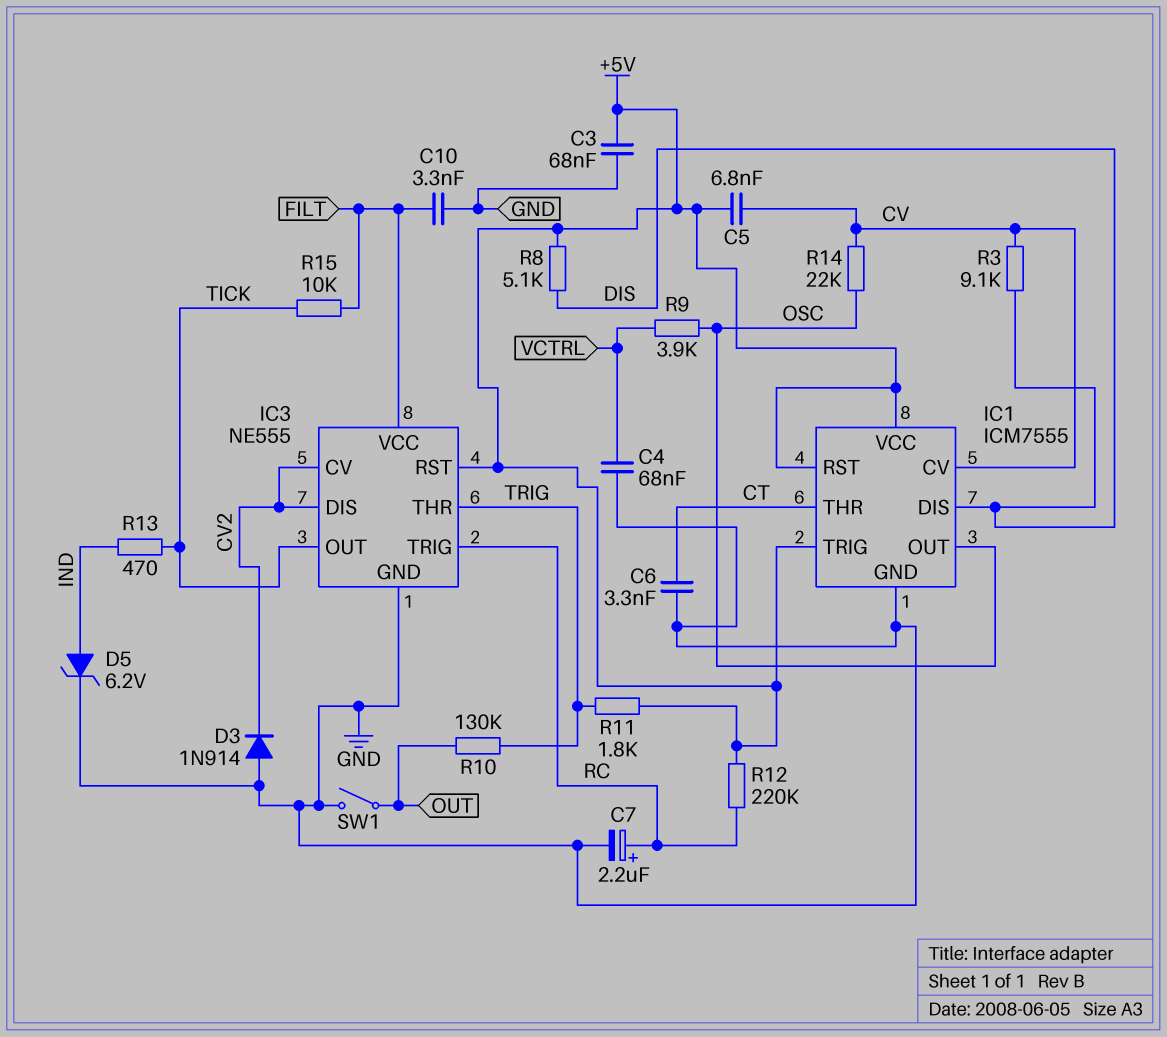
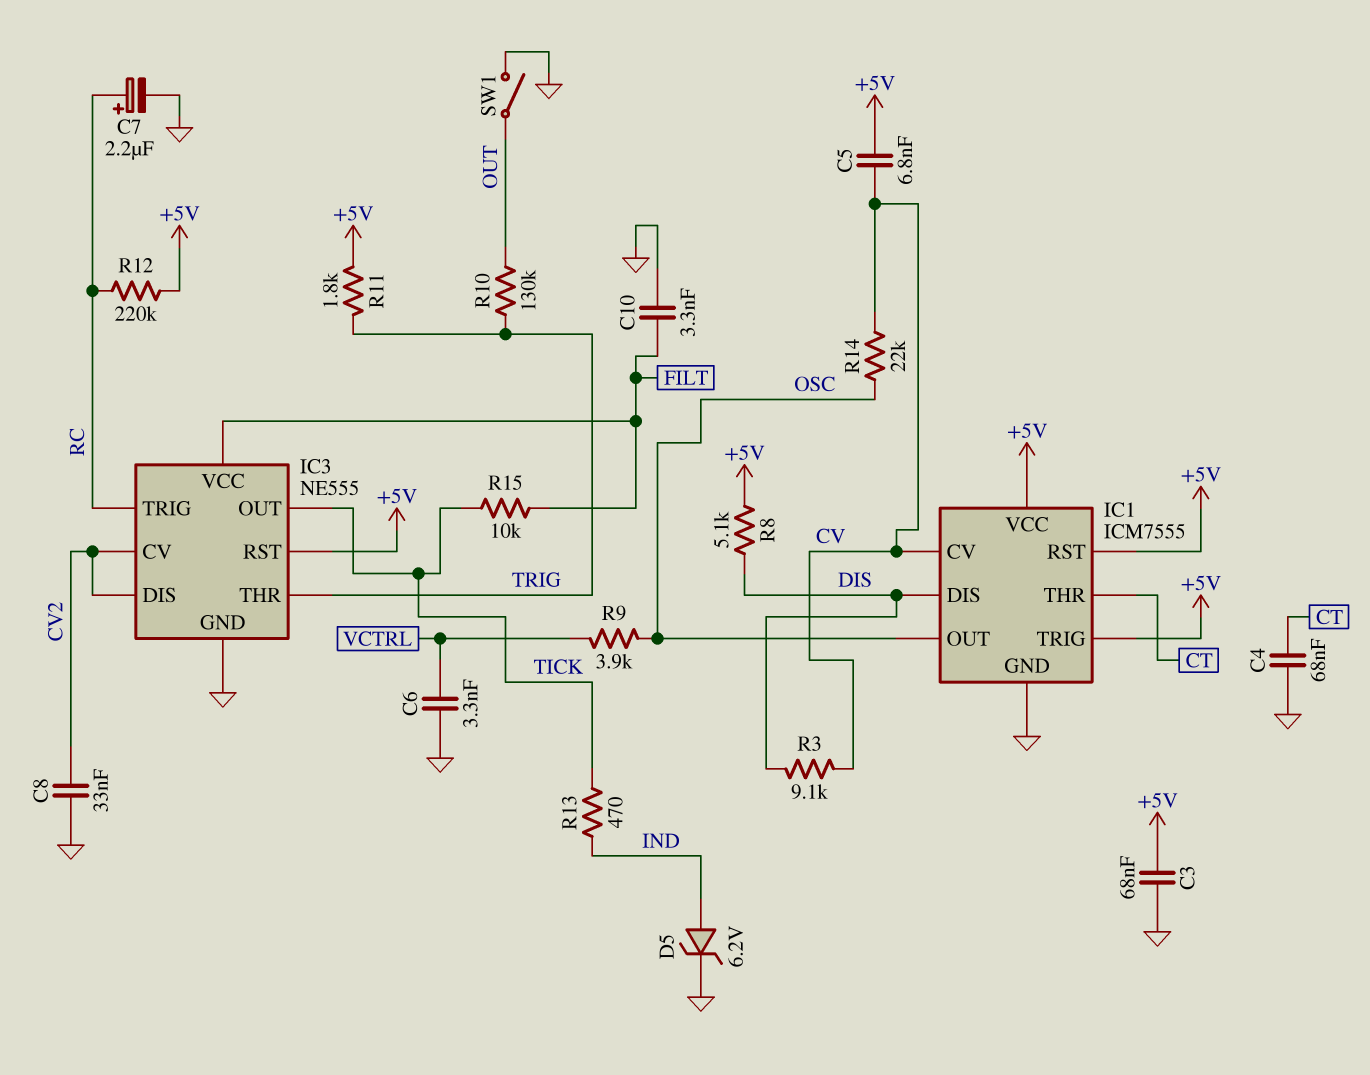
C4: 68nF (GND, VCTRL) -> 68nF (CT, GND)
C6: 3.3nF (CT, GND) -> 3.3nF (GND, VCTRL)
C8: none -> 33nF (CV2, GND)
D3: diode 1N914 (A GND, K CV2) -> none

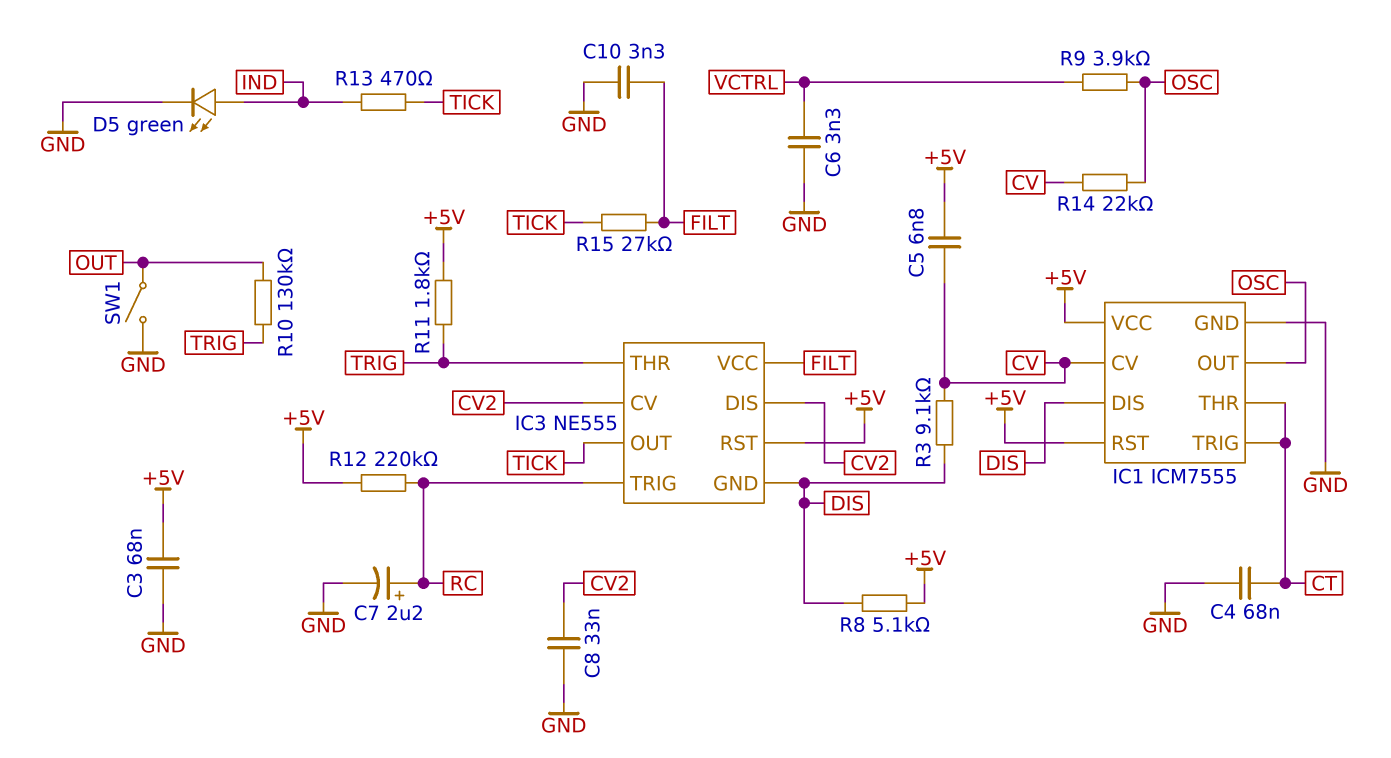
D5: zener 6.2V (A IND, K GND) -> LED green (A IND, K GND)
IC1 pin TRIG: +5V -> CT
IC3 pin GND: GND -> DIS
R15: 10k (FILT, TICK) -> 27k (FILT, TICK)

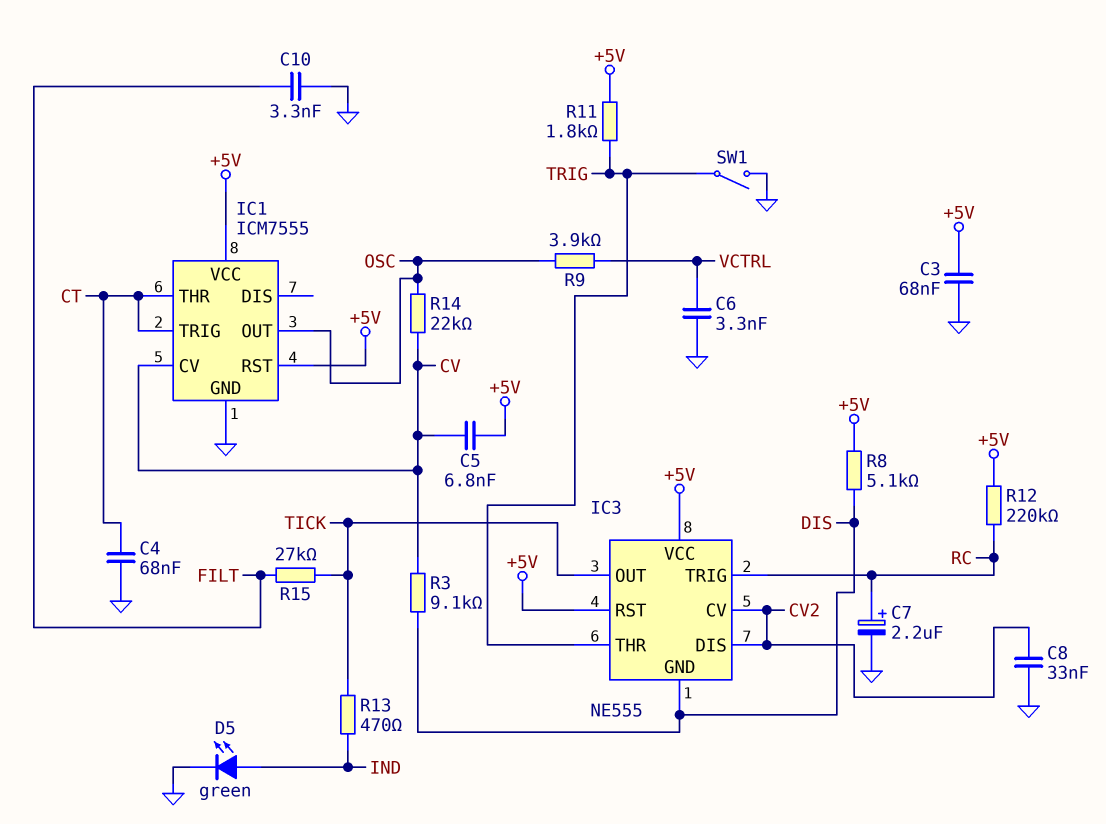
IC1 pin DIS: DIS -> none
IC3 pin VCC: FILT -> +5V
R10: 130k (OUT, TRIG) -> none
SW1: switch (GND, OUT) -> switch (GND, TRIG)

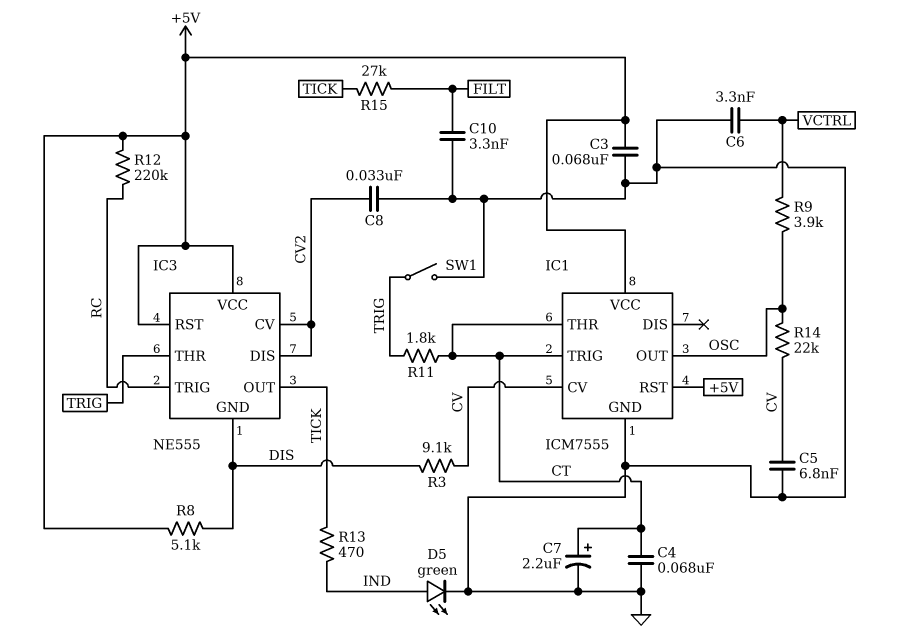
C5: 6.8nF (+5V, CV) -> 6.8nF (CV, GND)
C7: 2.2uF (plus RC, minus GND) -> 2.2uF (plus CT, minus GND)
R11: 1.8k (+5V, TRIG) -> 1.8k (CT, TRIG)

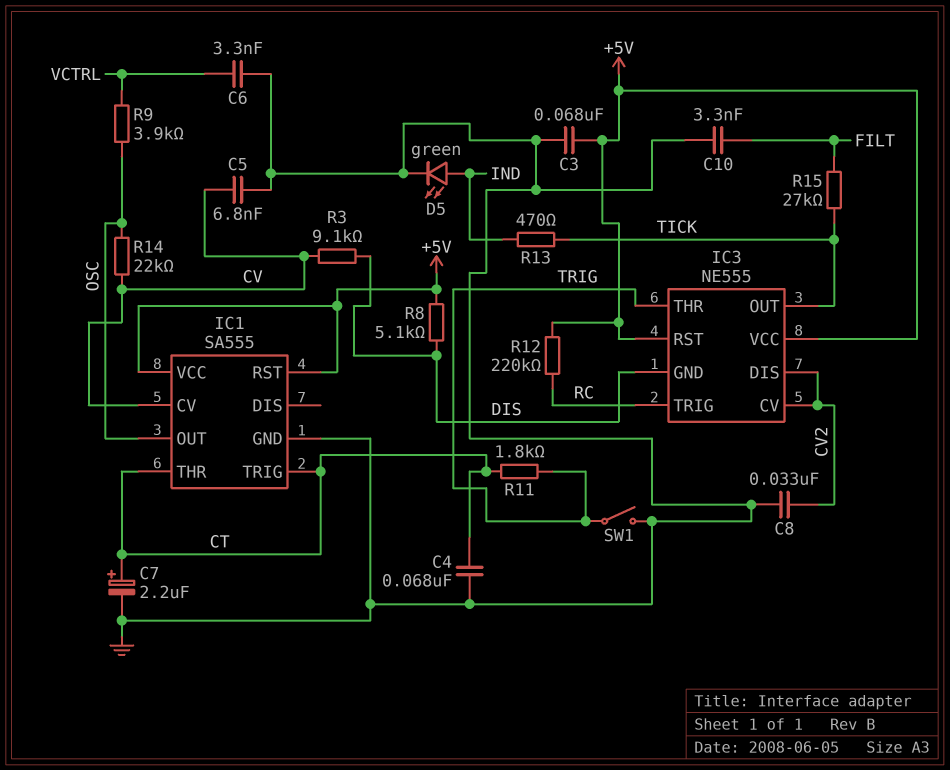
IC1: ICM7555 -> SA555

